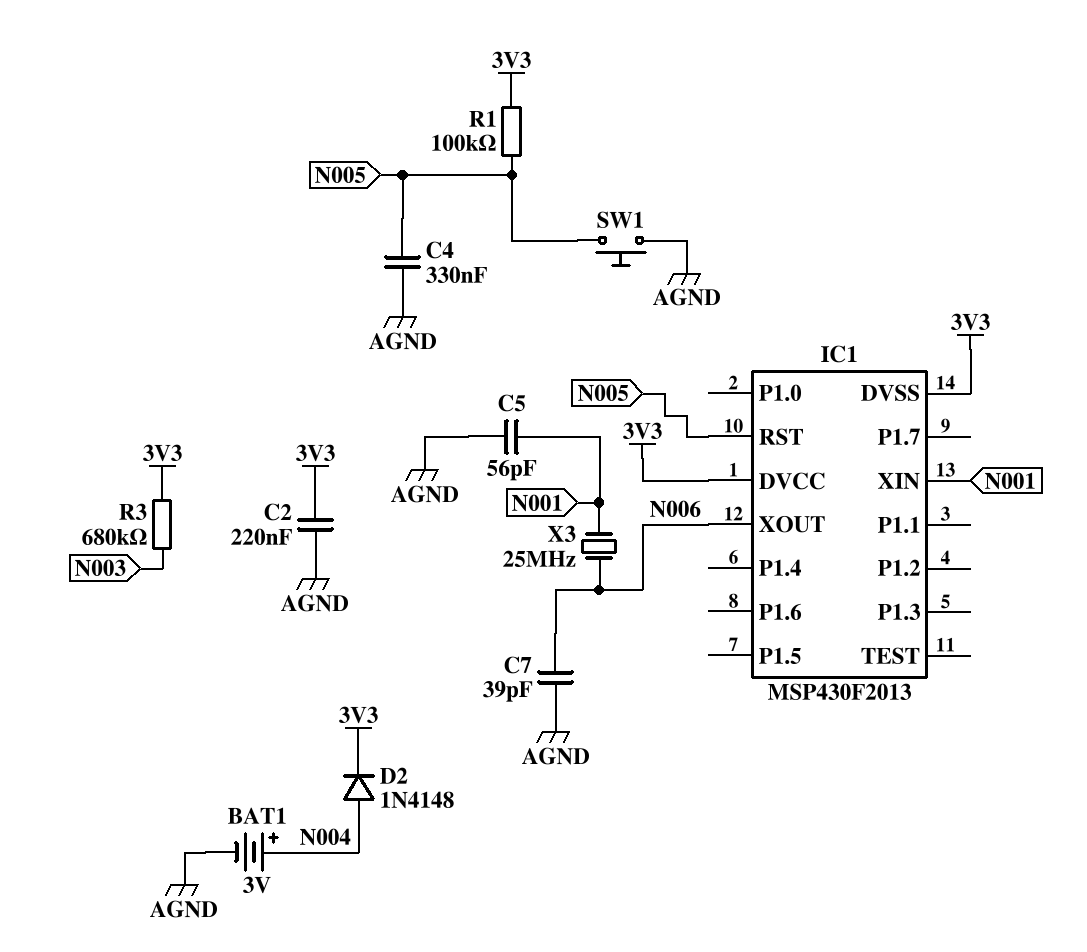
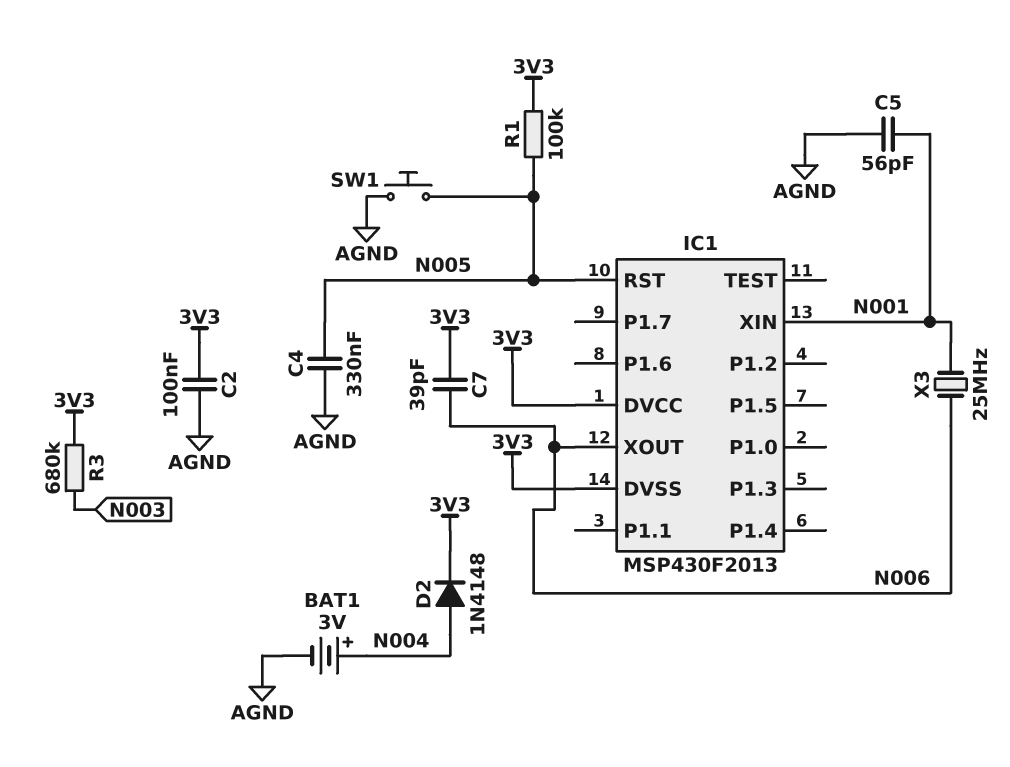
C2: 220nF (3V3, AGND) -> 100nF (3V3, AGND)
C7: 39pF (AGND, N006) -> 39pF (3V3, N006)

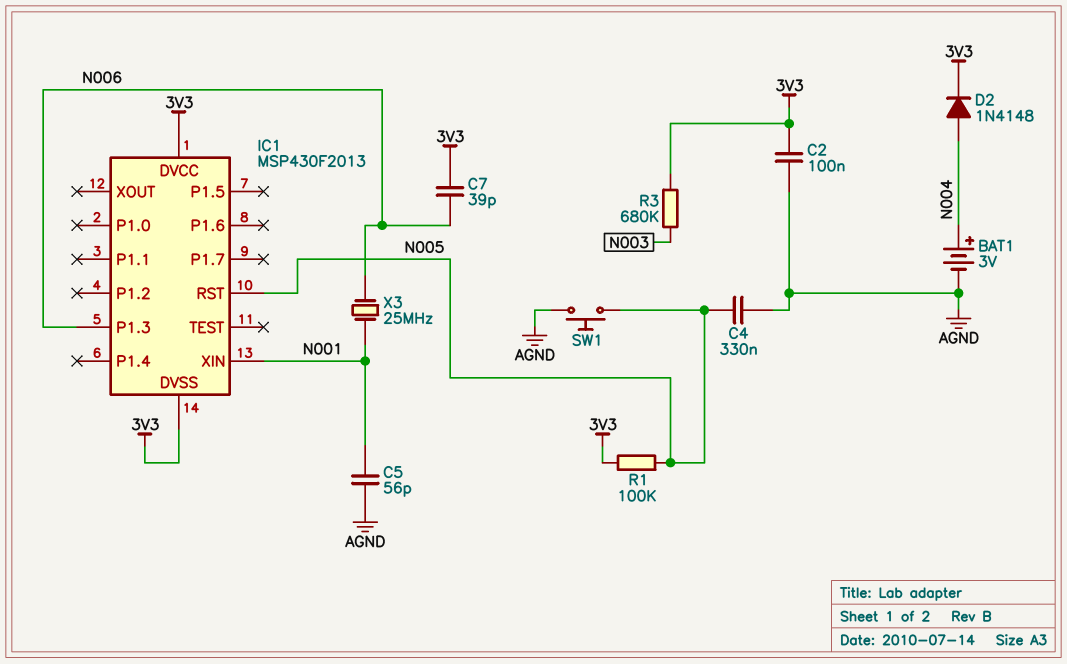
IC1 pin P1.3: none -> N006
IC1 pin XOUT: N006 -> none

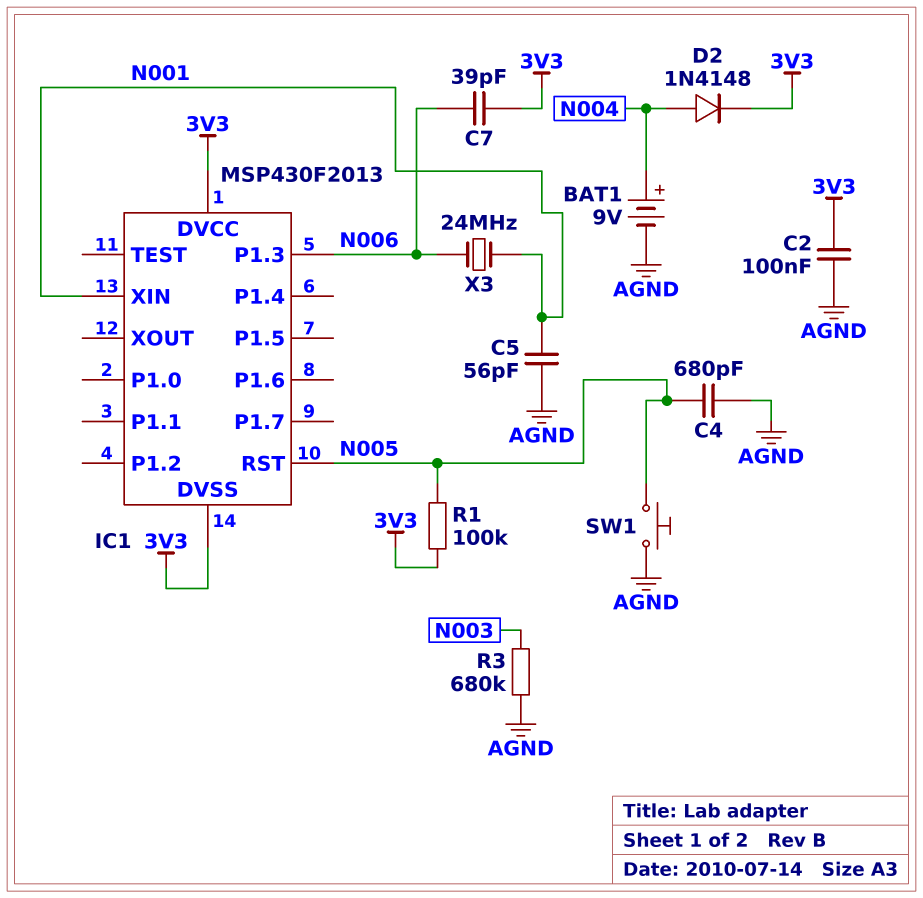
BAT1: 3V (plus N004, minus AGND) -> 9V (plus N004, minus AGND)
C4: 330nF (AGND, N005) -> 680pF (AGND, N005)
R3: 680k (3V3, N003) -> 680k (AGND, N003)
X3: 25MHz (N001, N006) -> 24MHz (N001, N006)

